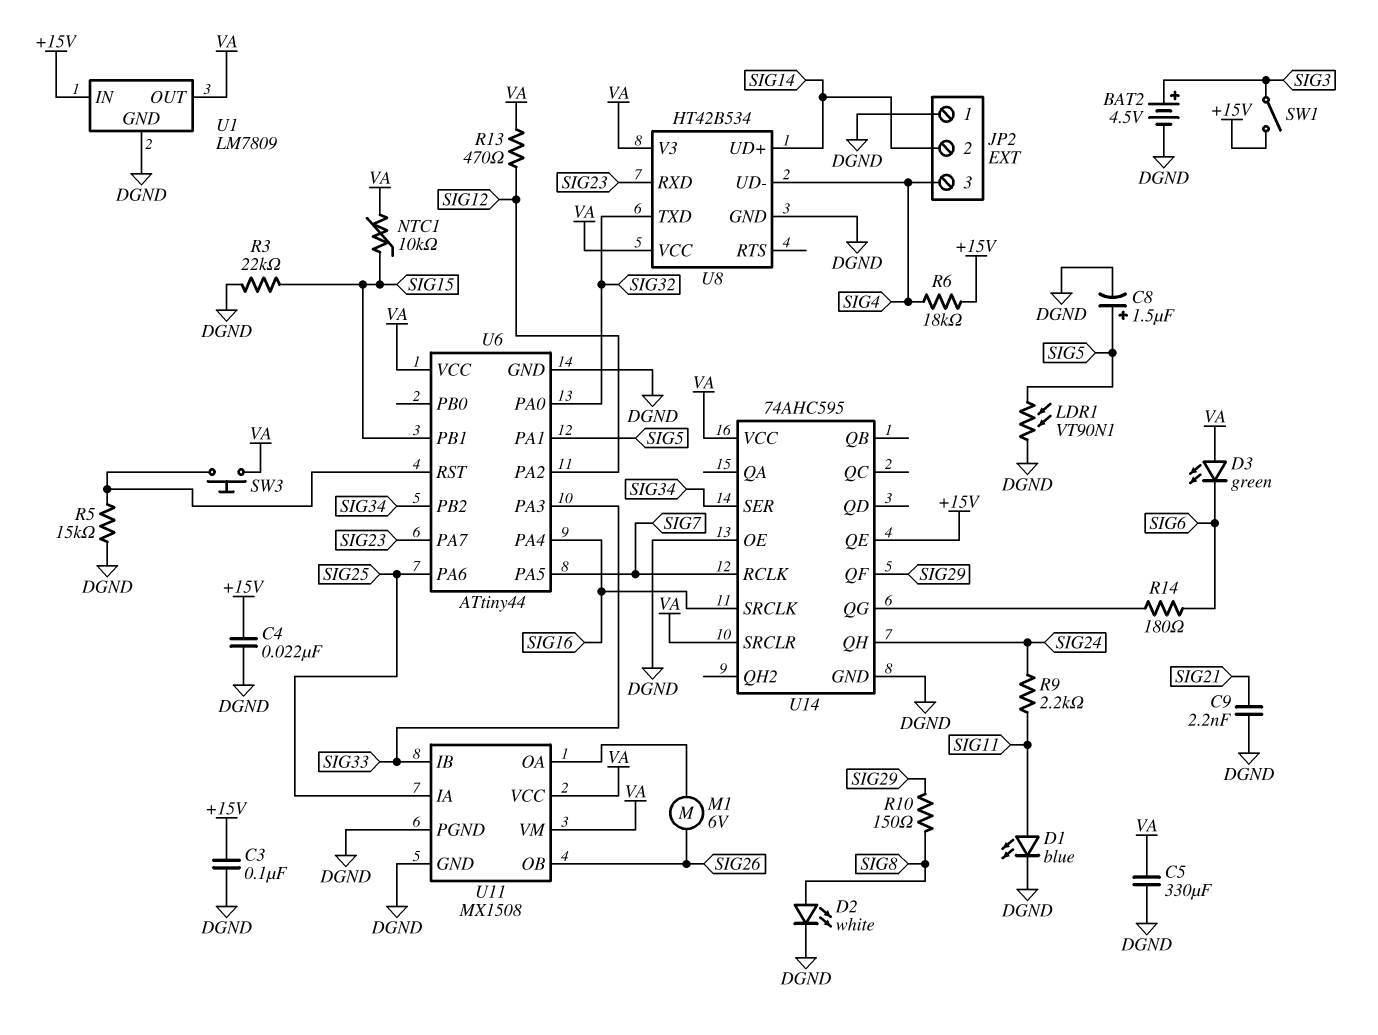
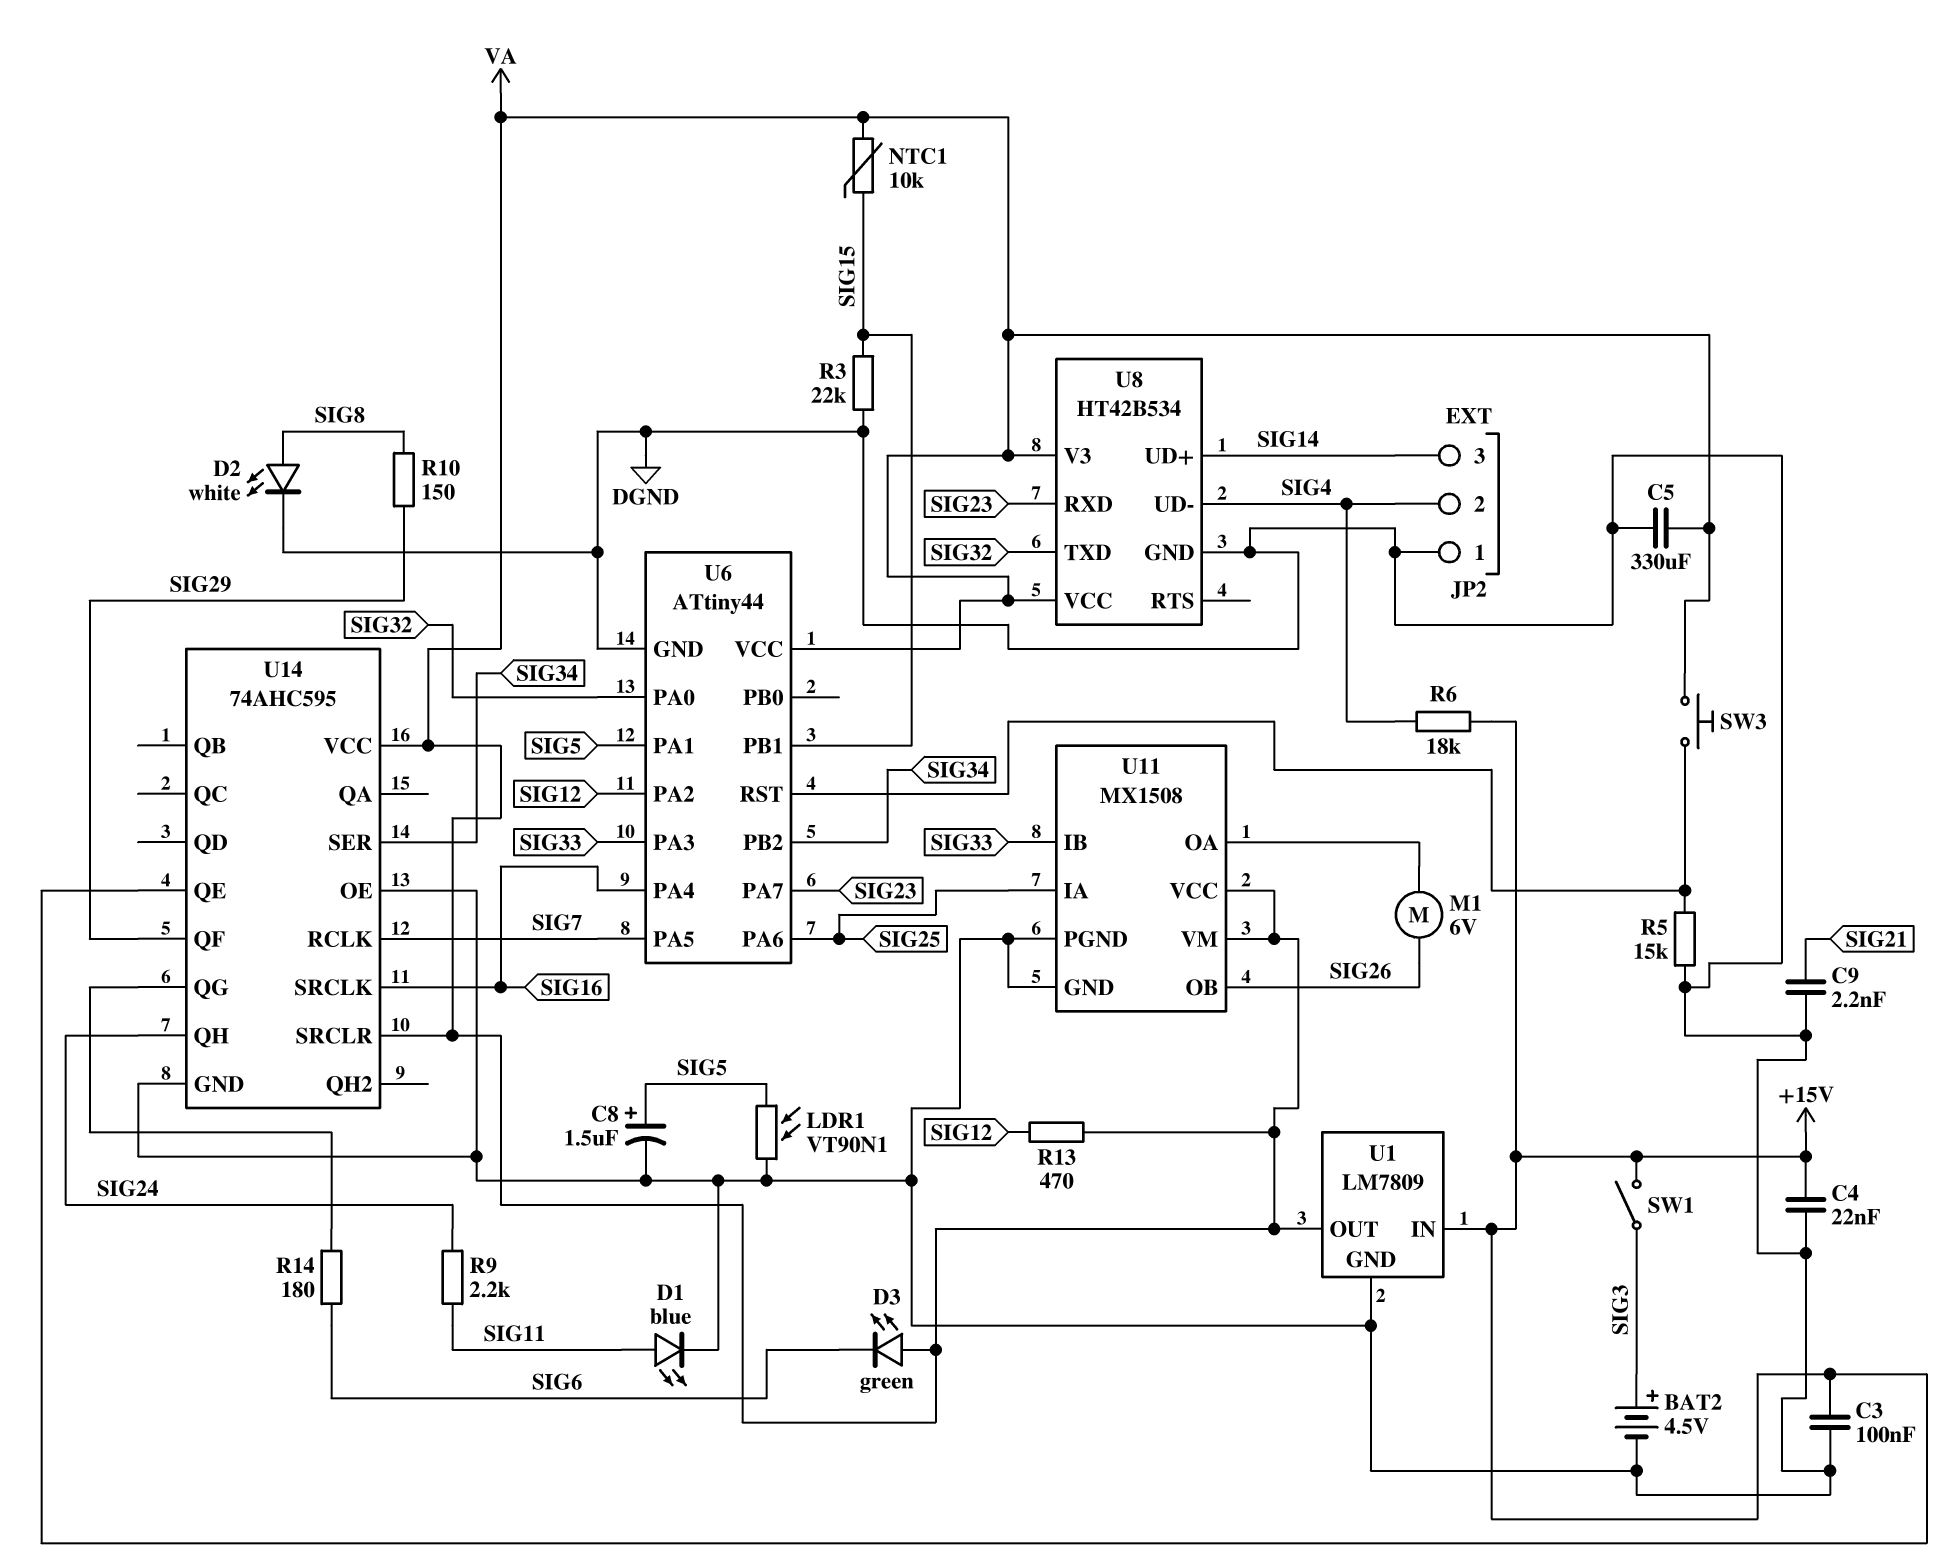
JP2 pin 2: SIG14 -> SIG4
JP2 pin 3: SIG4 -> SIG14

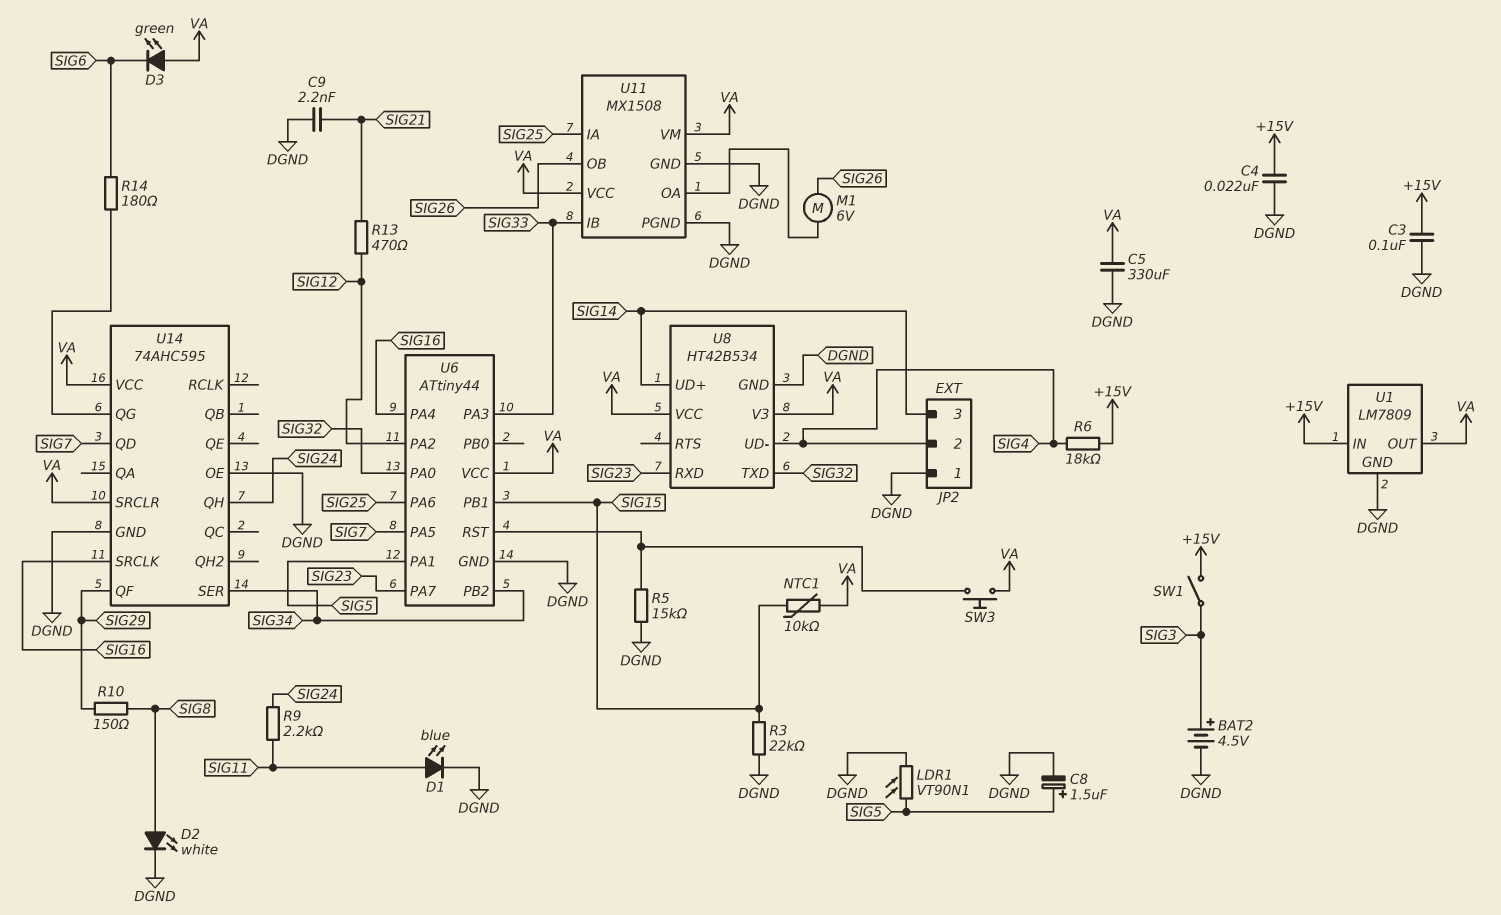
R13: 470 (SIG12, VA) -> 470 (SIG12, SIG21)
U14 pin QD: none -> SIG7
U14 pin QE: +15V -> none
U14 pin RCLK: SIG7 -> none

